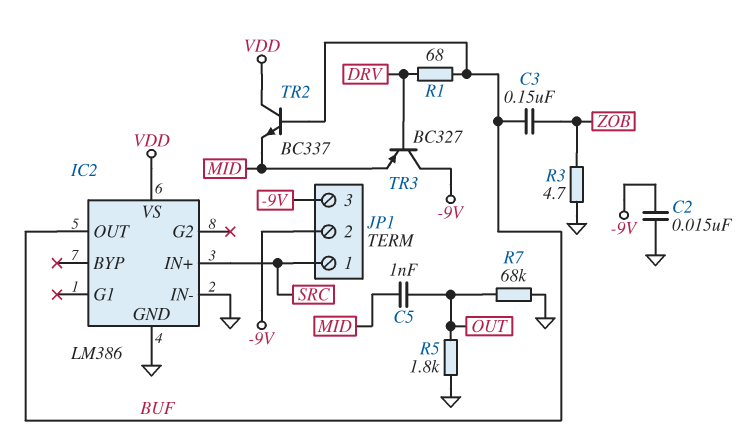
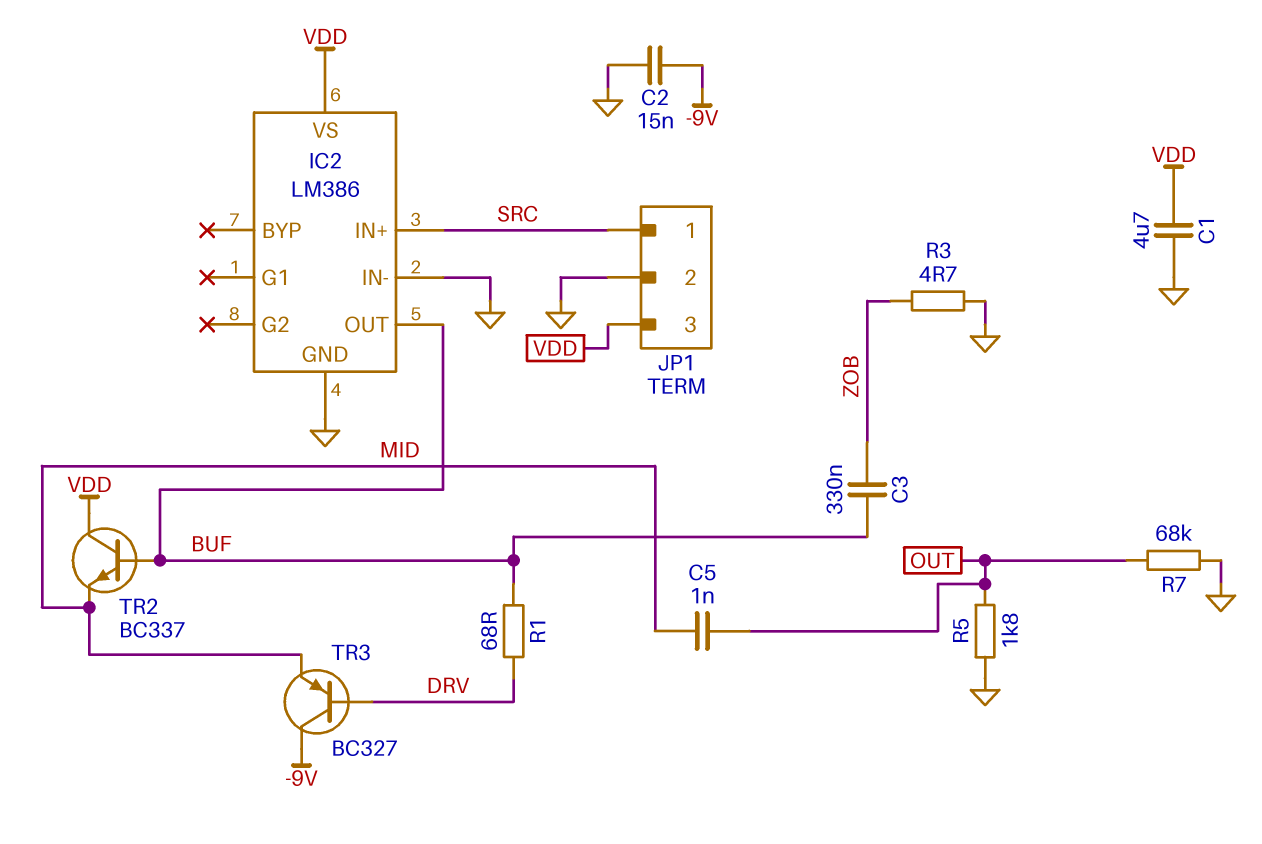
C1: none -> 4.7uF (GND, VDD)
C3: 150nF (BUF, ZOB) -> 330nF (BUF, ZOB)
JP1 pin 2: -9V -> GND
JP1 pin 3: -9V -> VDD

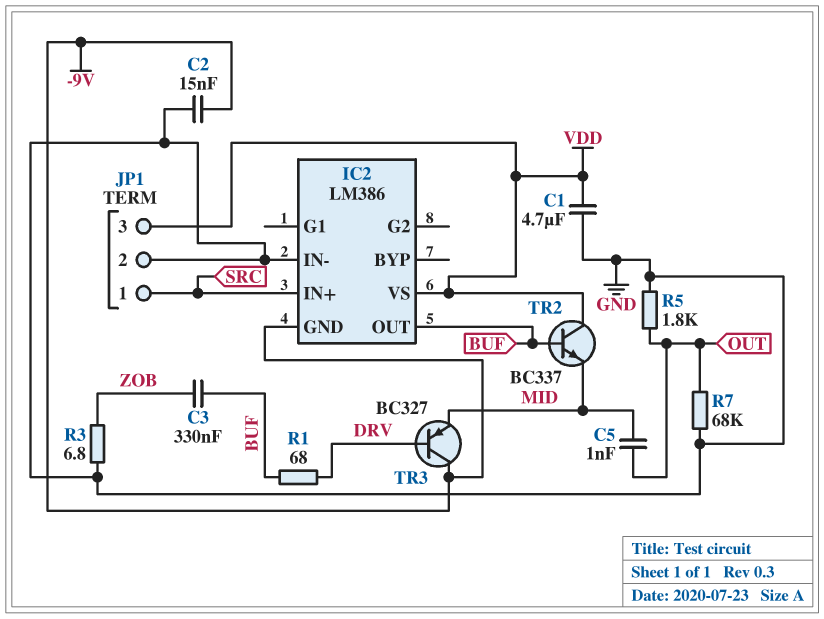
IC2 pin GND: GND -> -9V
R3: 4.7 (GND, ZOB) -> 6.8 (GND, ZOB)

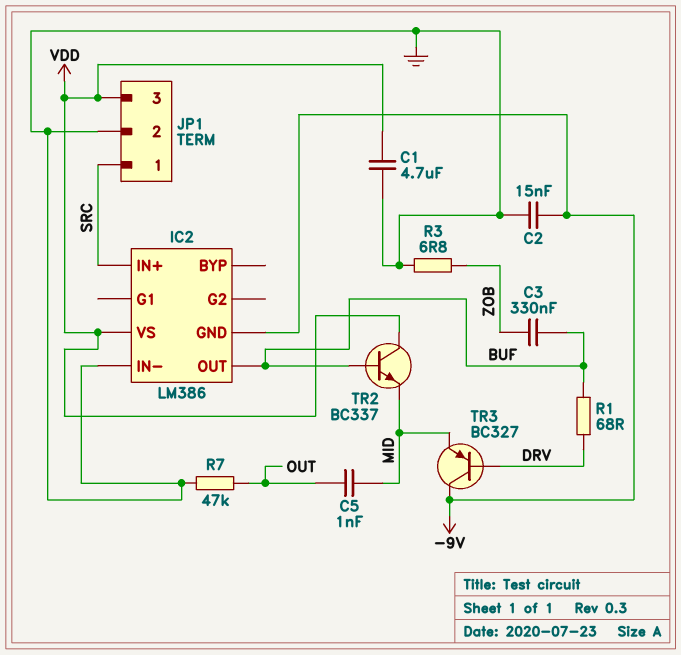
R5: 1.8k (GND, OUT) -> none
R7: 68k (GND, OUT) -> 47k (GND, OUT)

